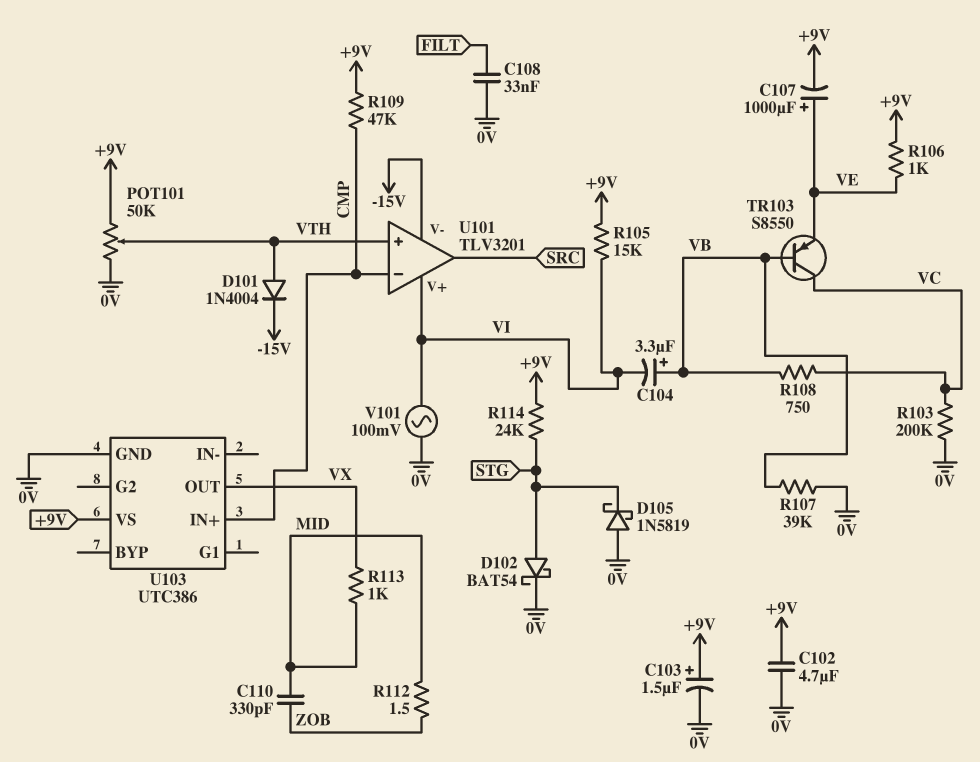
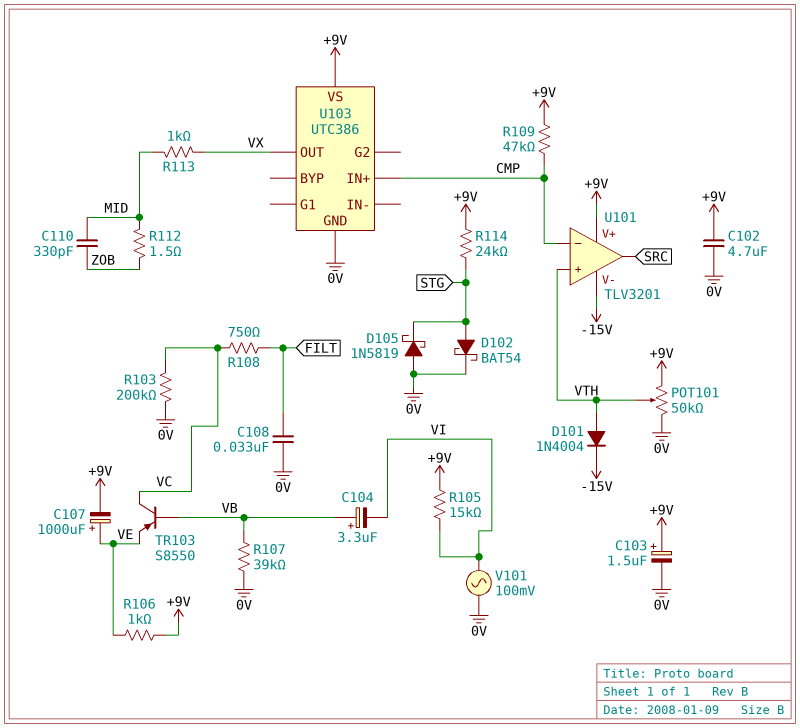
R108: 750 (VB, VC) -> 750 (FILT, VC)
U101 pin V+: VI -> +9V

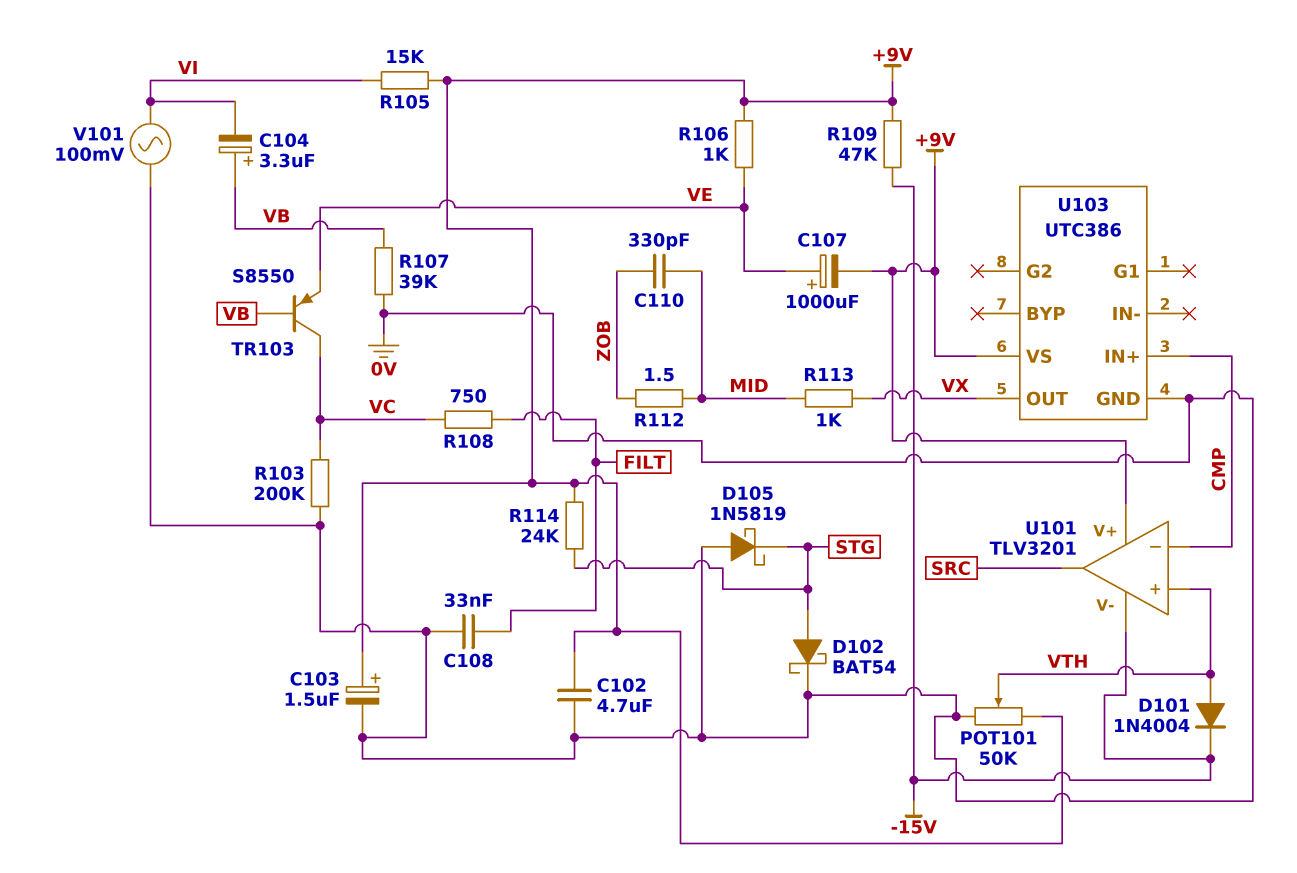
R109: 47k (+9V, CMP) -> 47k (+9V, -15V)

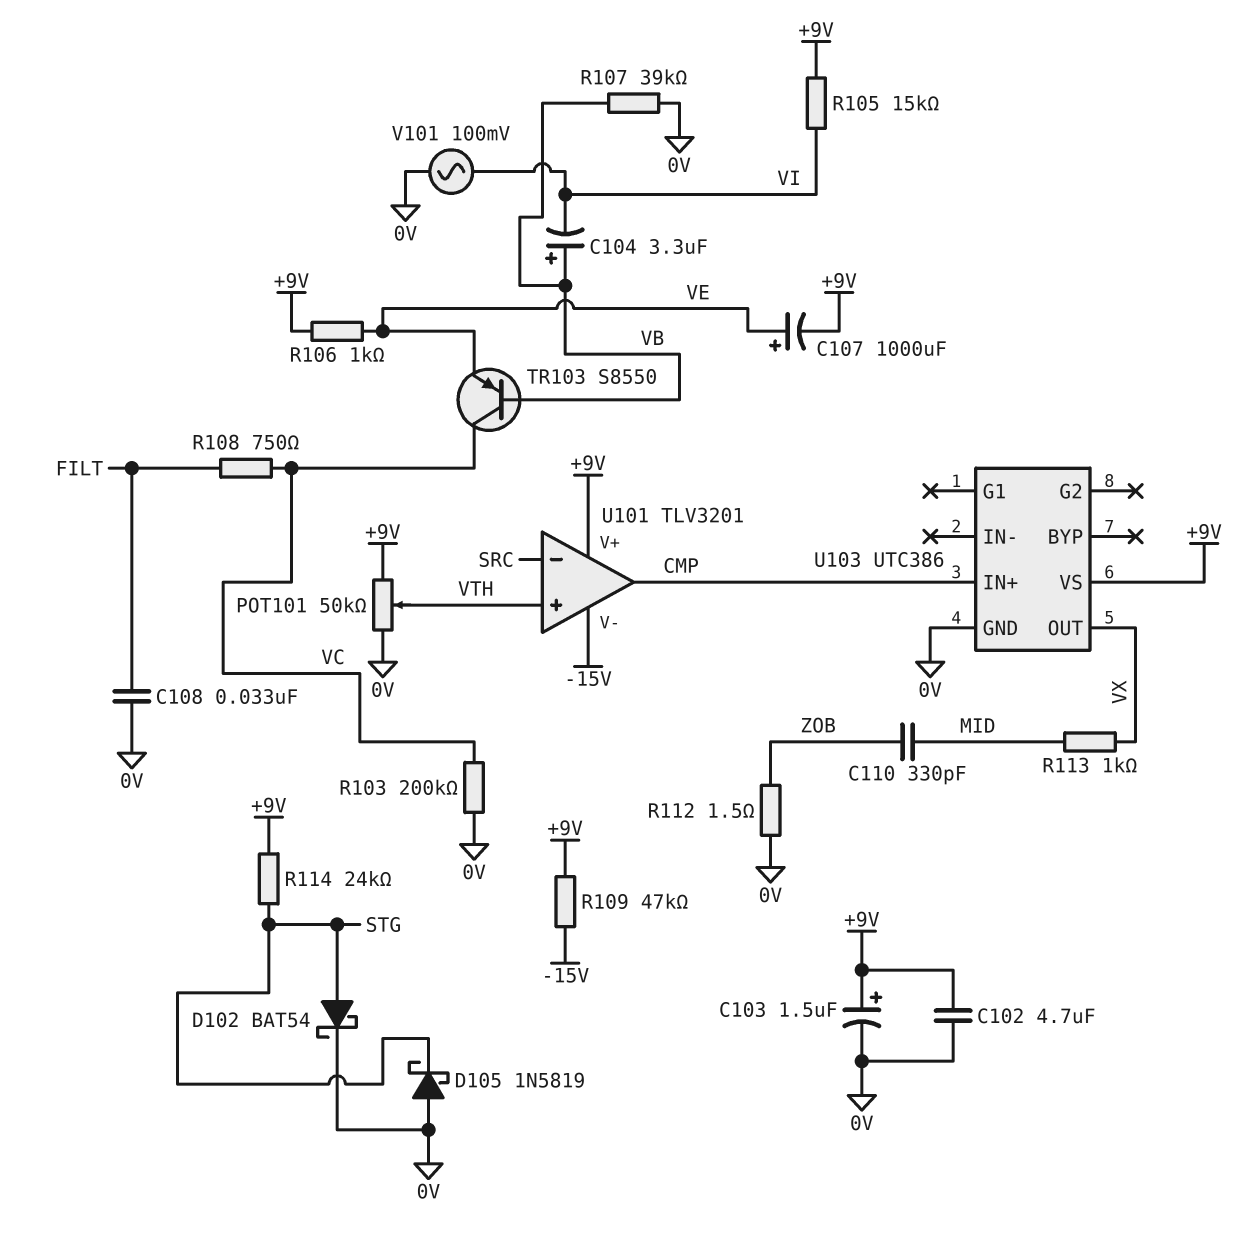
D101: diode 1N4004 (A VTH, K -15V) -> none
R112: 1.5 (MID, ZOB) -> 1.5 (0V, ZOB)
U101 pin in-: CMP -> SRC
U101 pin out: SRC -> CMP

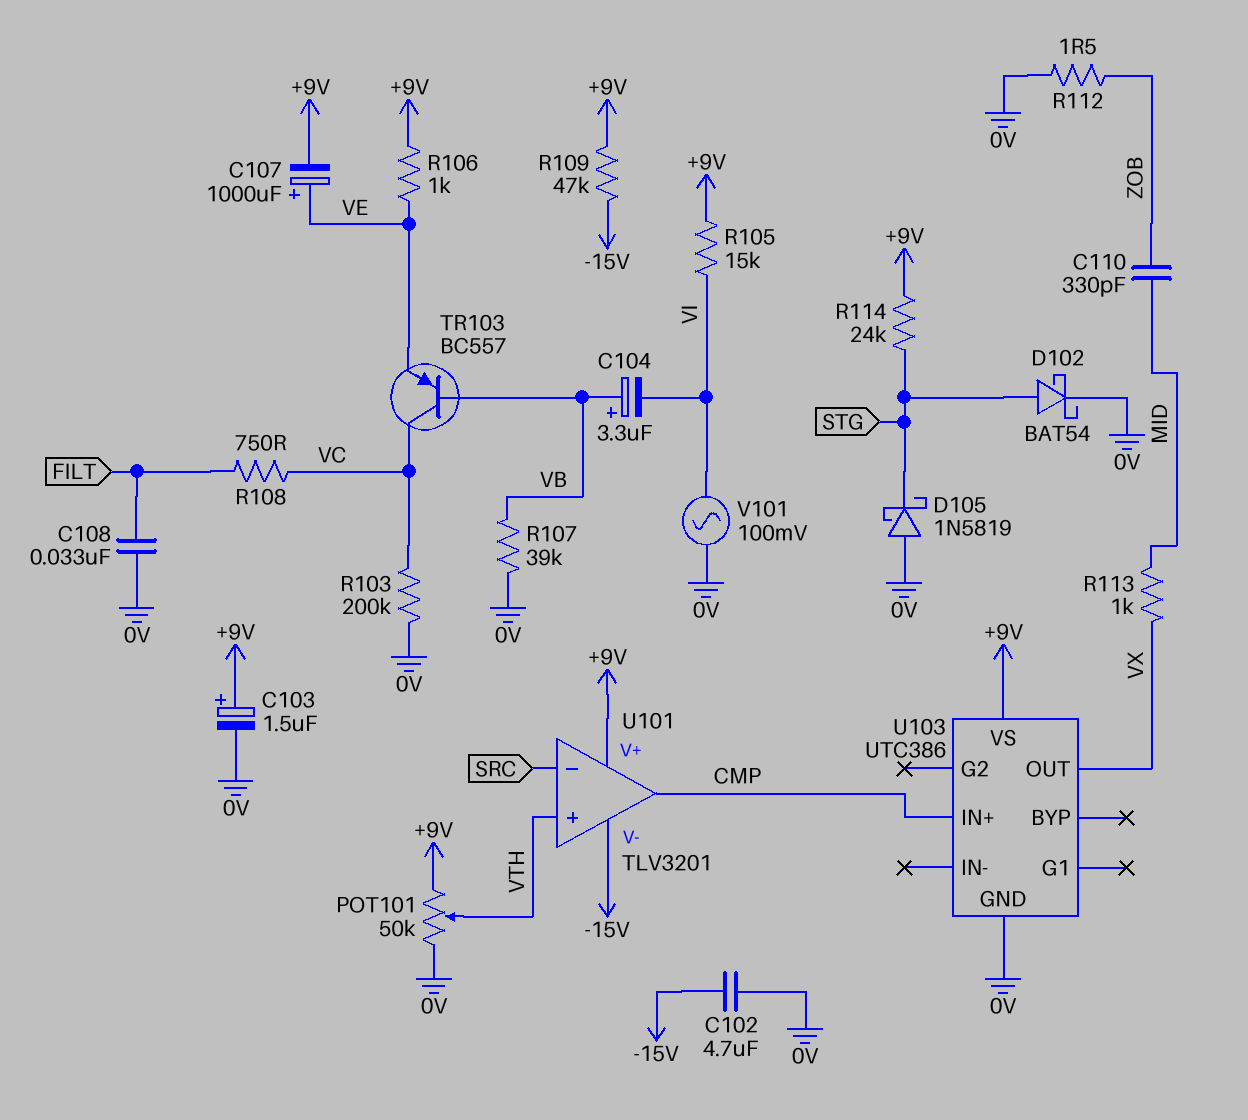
C102: 4.7uF (+9V, 0V) -> 4.7uF (-15V, 0V)
TR103: PNP S8550 (B VB, C VC, E VE) -> PNP BC557 (B VB, C VC, E VE)

